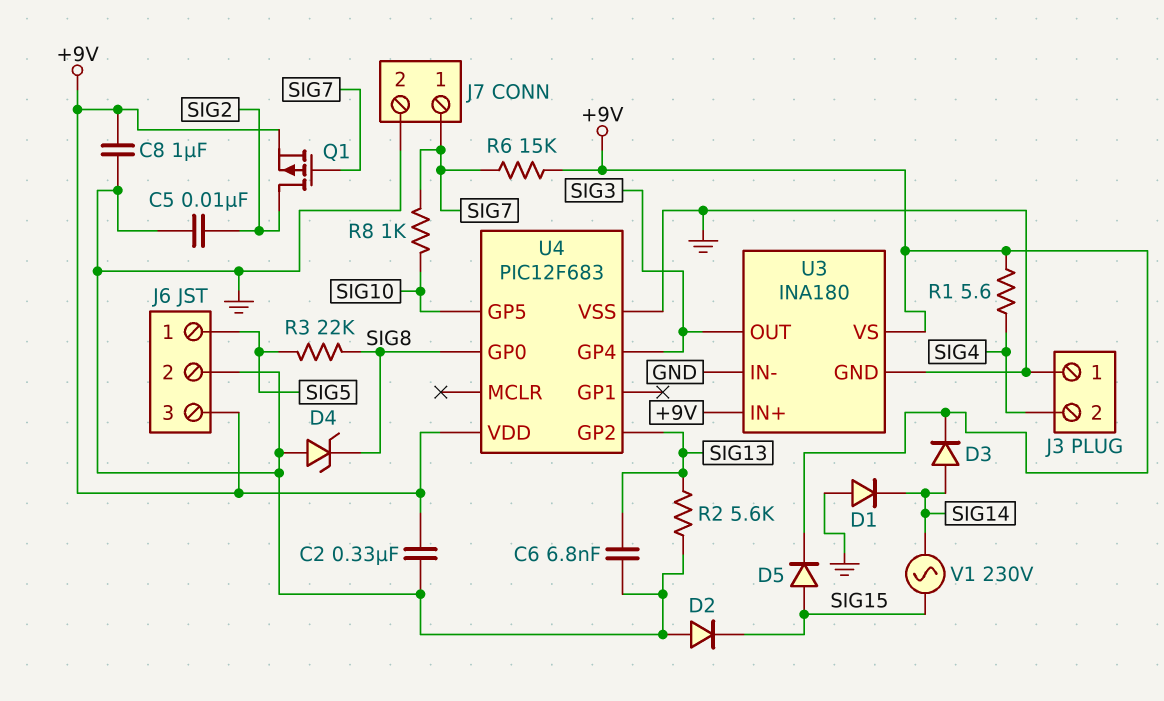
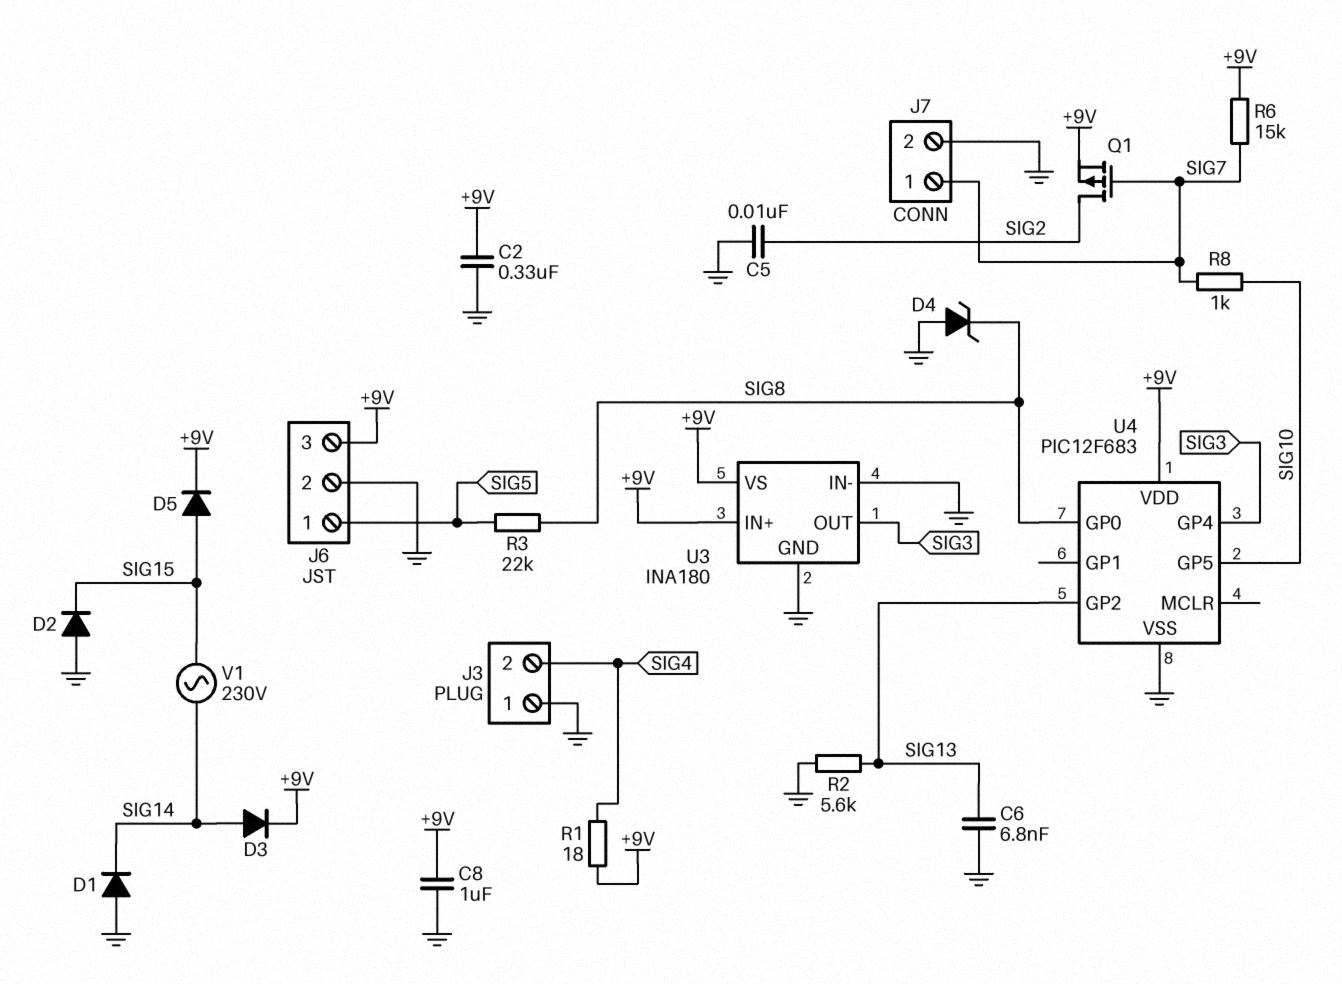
R1: 5.6 (+9V, SIG4) -> 18 (+9V, SIG4)

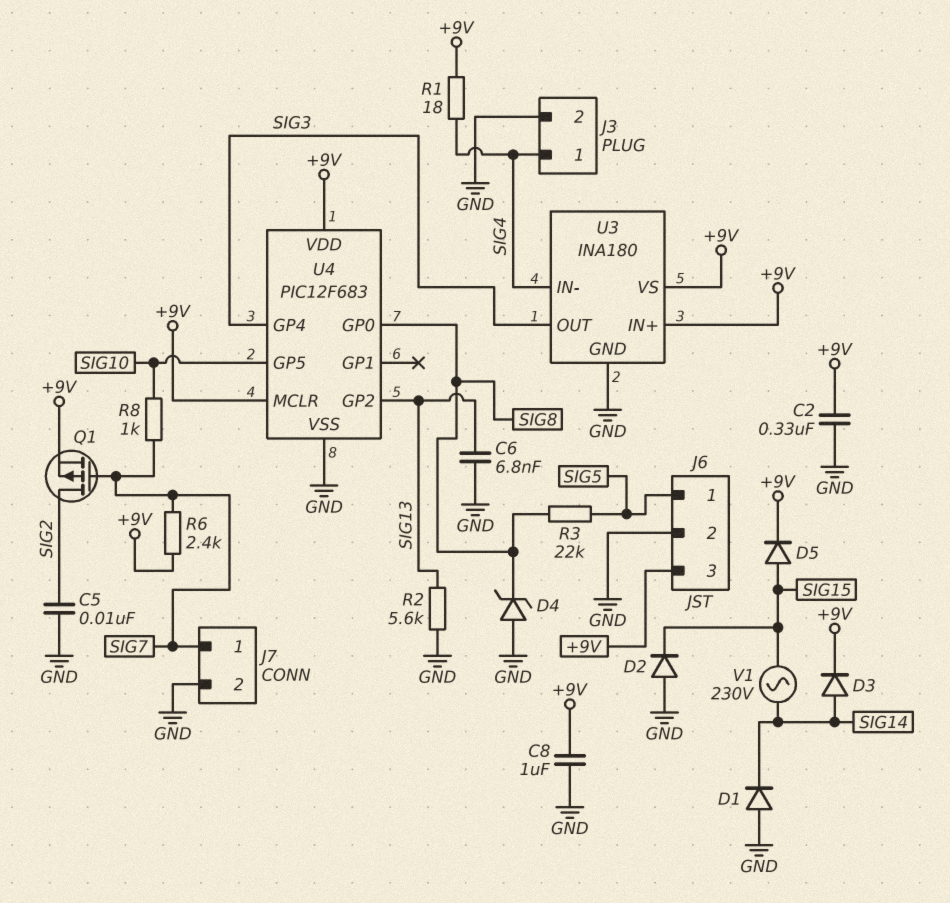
J3 pin 1: GND -> SIG4
J3 pin 2: SIG4 -> GND
R6: 15k (+9V, SIG7) -> 2.4k (+9V, SIG7)
U3 pin IN-: GND -> SIG4
U4 pin MCLR: none -> +9V

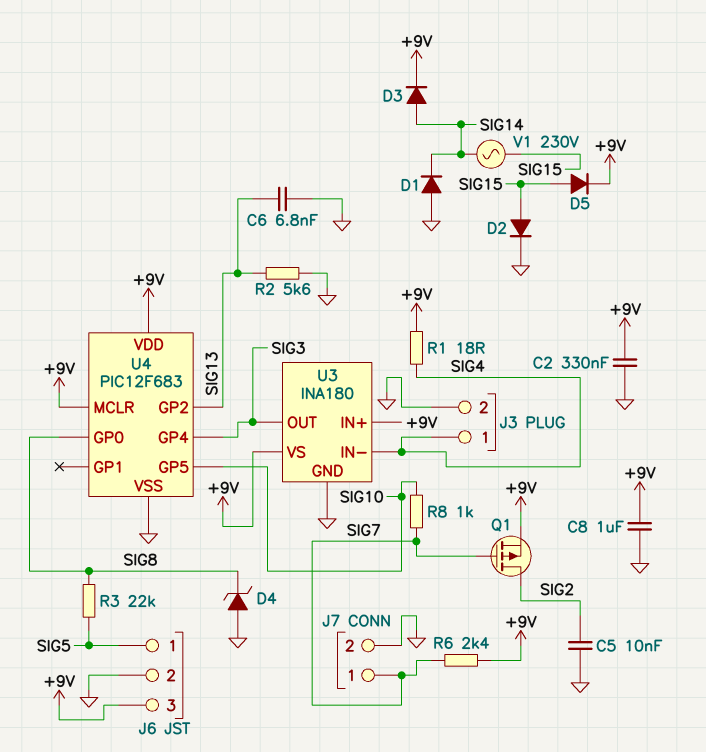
D2: diode (A GND, K SIG15) -> diode (A SIG15, K GND)

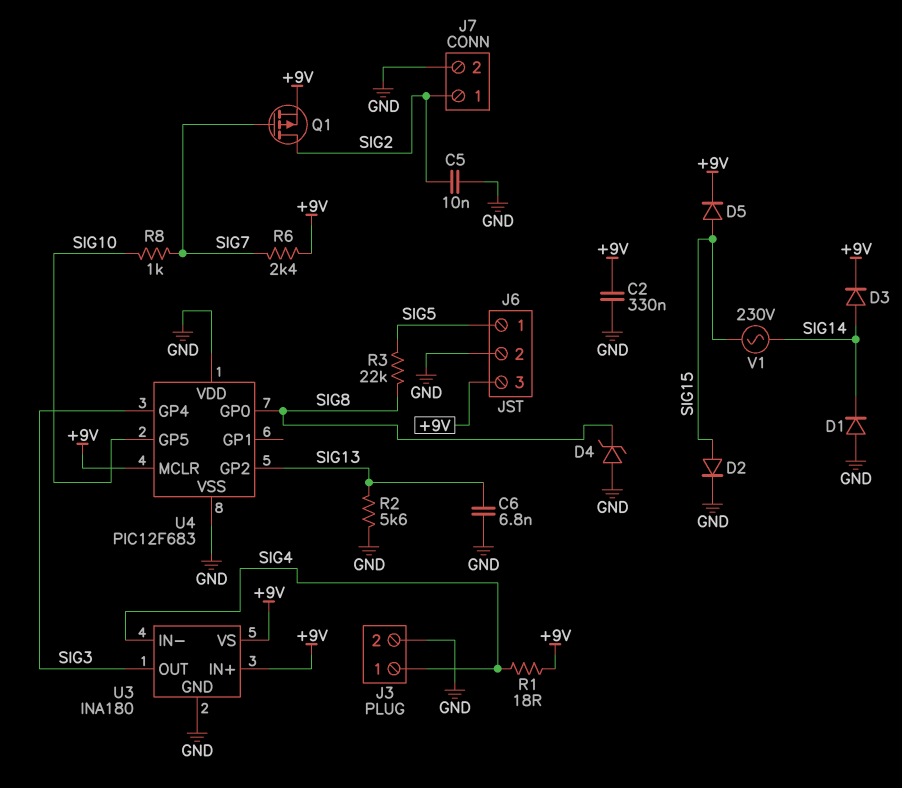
C8: 1uF (+9V, GND) -> none
J7 pin 1: SIG7 -> SIG2
U4 pin VDD: +9V -> GND

